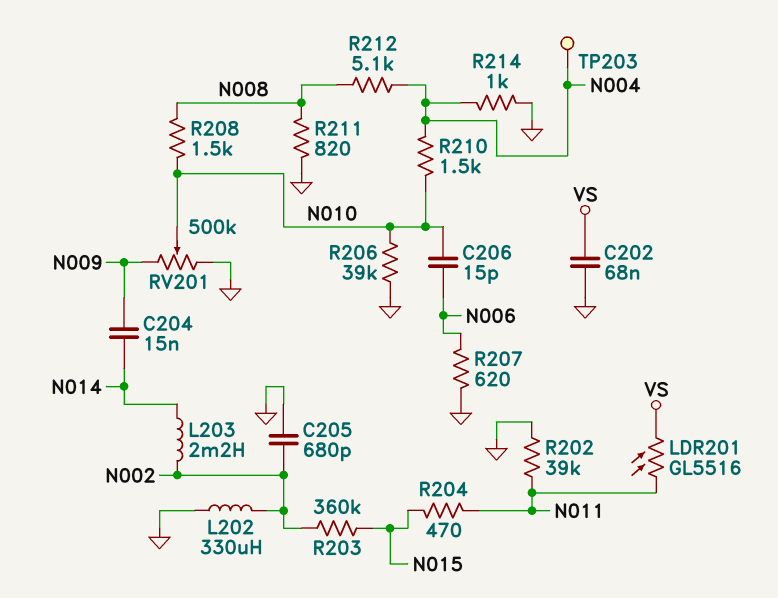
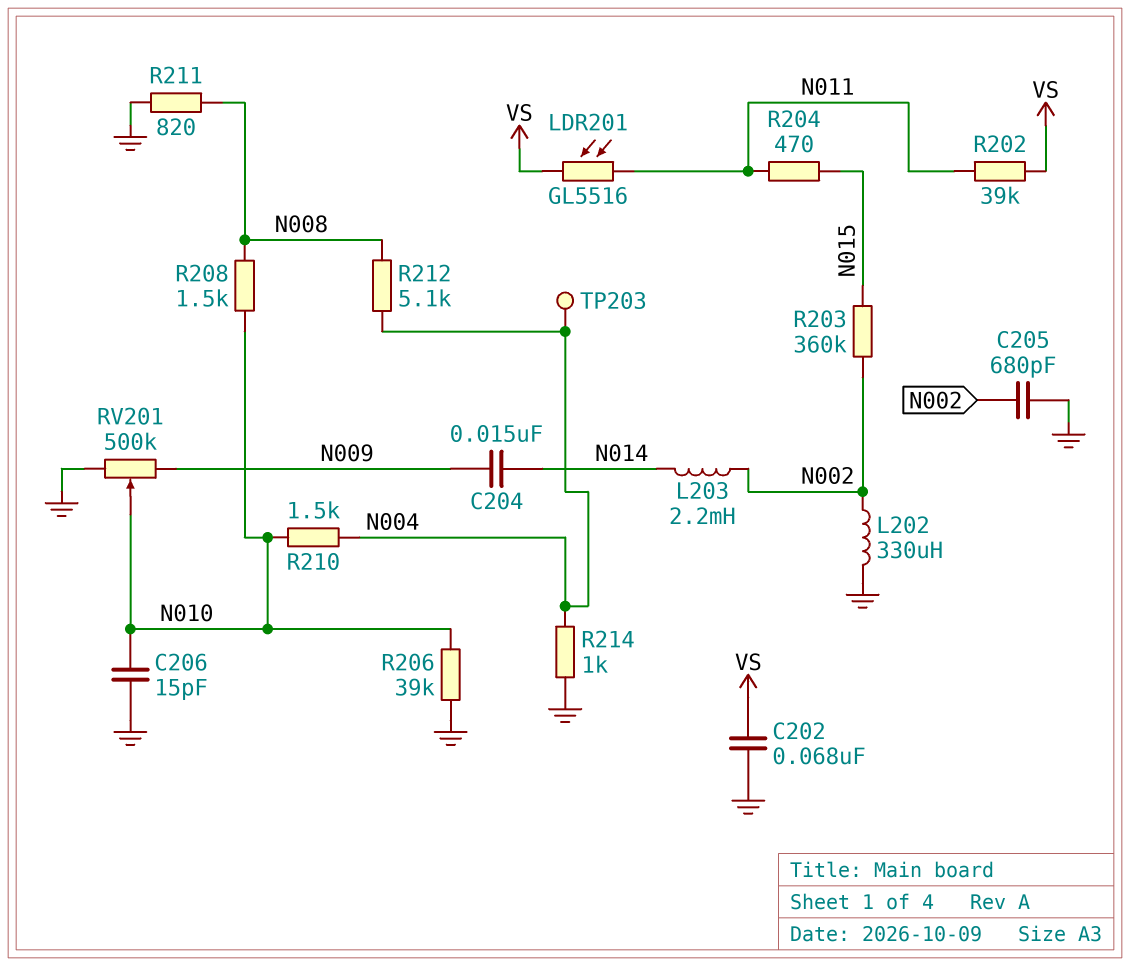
C206: 15pF (N006, N010) -> 15pF (GND, N010)
R202: 39k (GND, N011) -> 39k (N011, VS)
R207: 620 (GND, N006) -> none

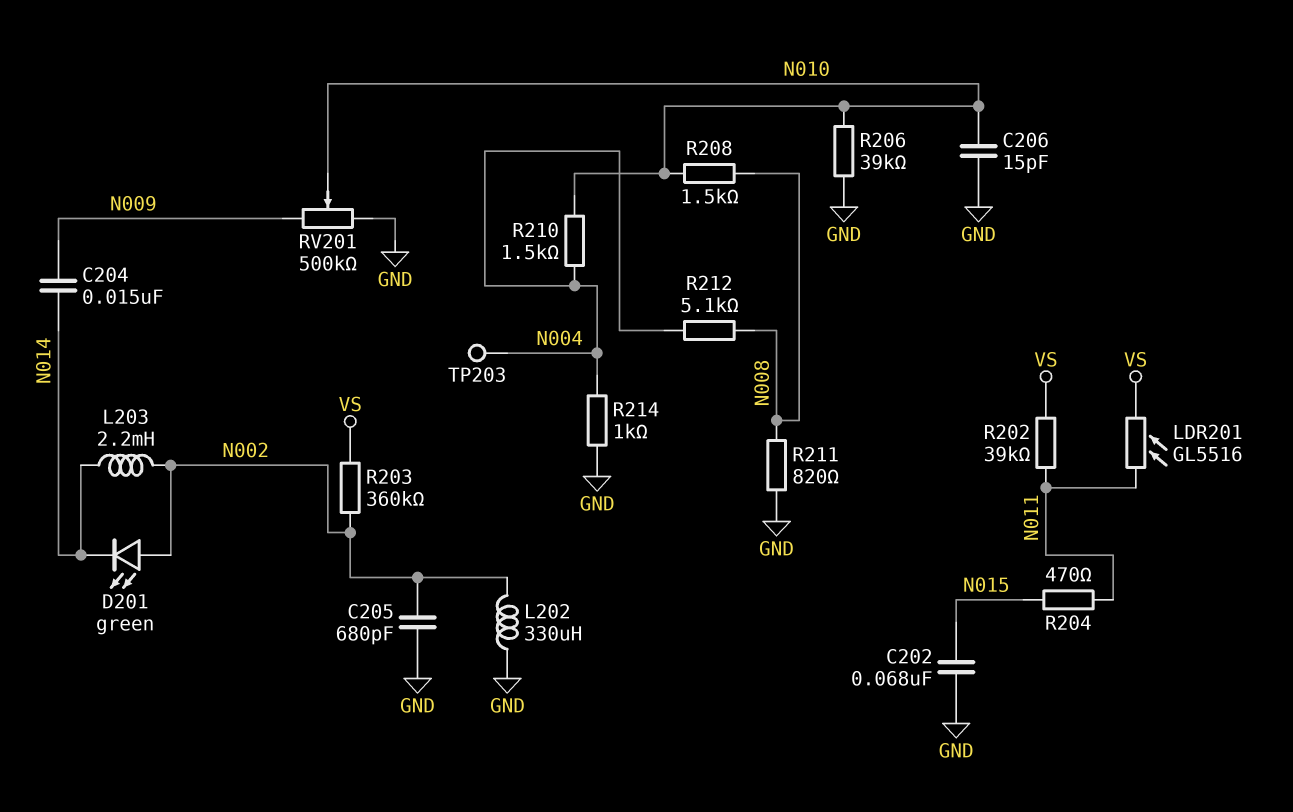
C202: 68nF (GND, VS) -> 68nF (GND, N015)
D201: none -> LED green (A N002, K N014)
R203: 360k (N002, N015) -> 360k (N002, VS)

